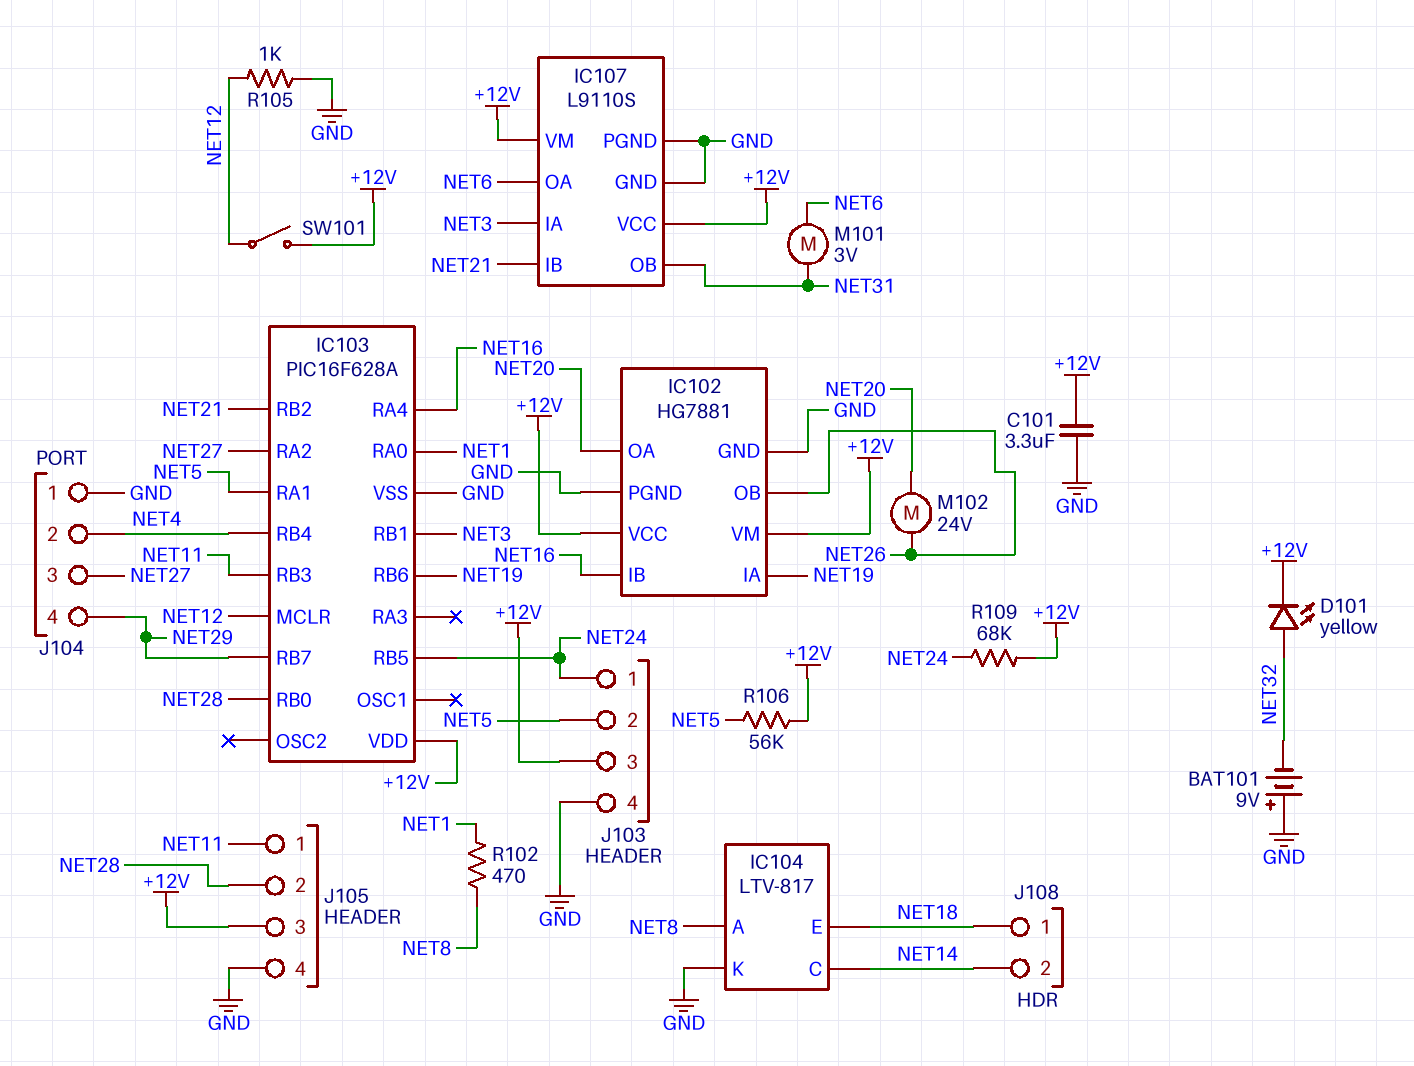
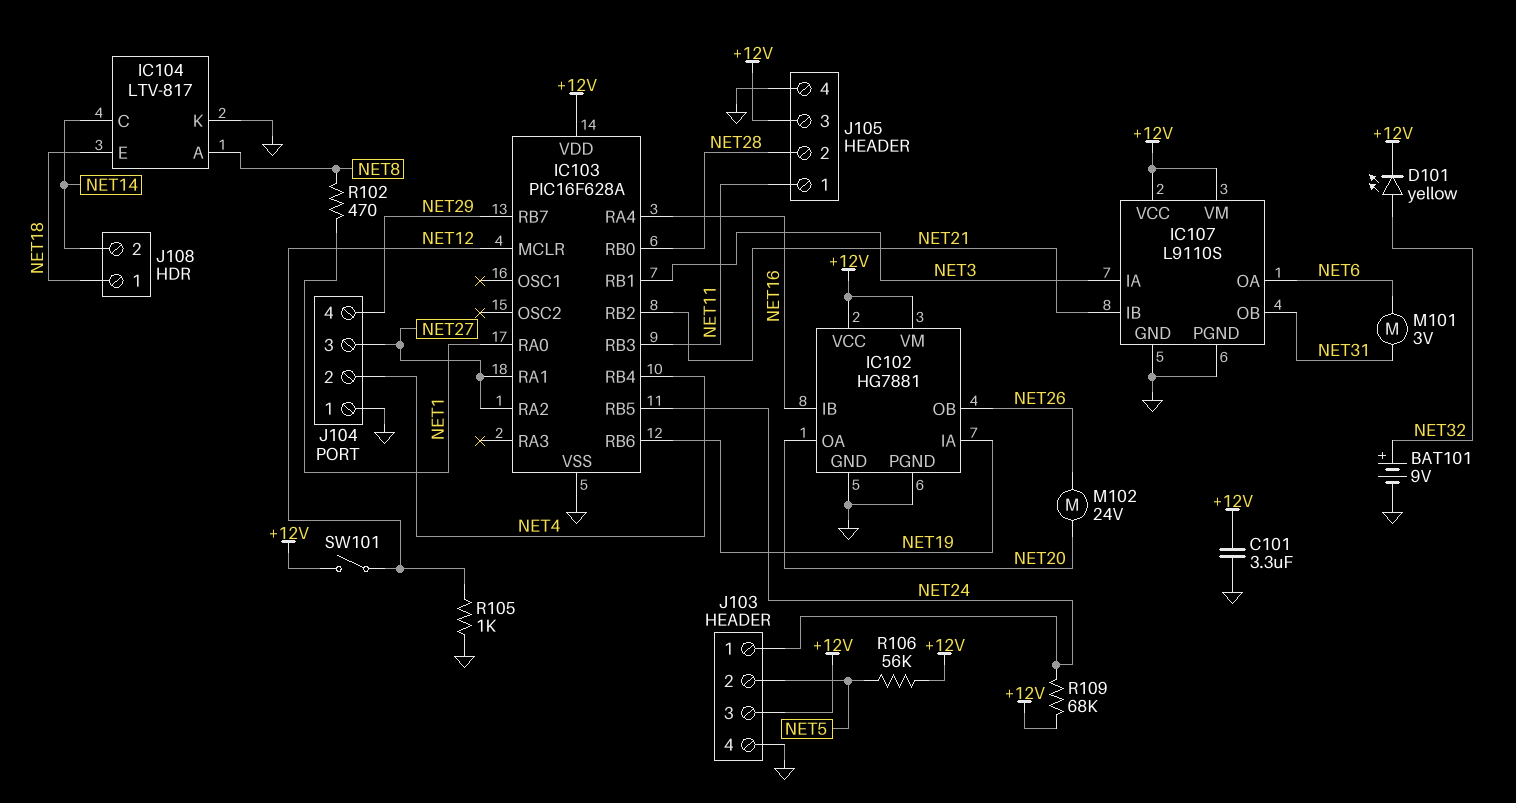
BAT101: 9V (plus GND, minus NET32) -> 9V (plus NET32, minus GND)
IC103 pin RA1: NET5 -> NET27

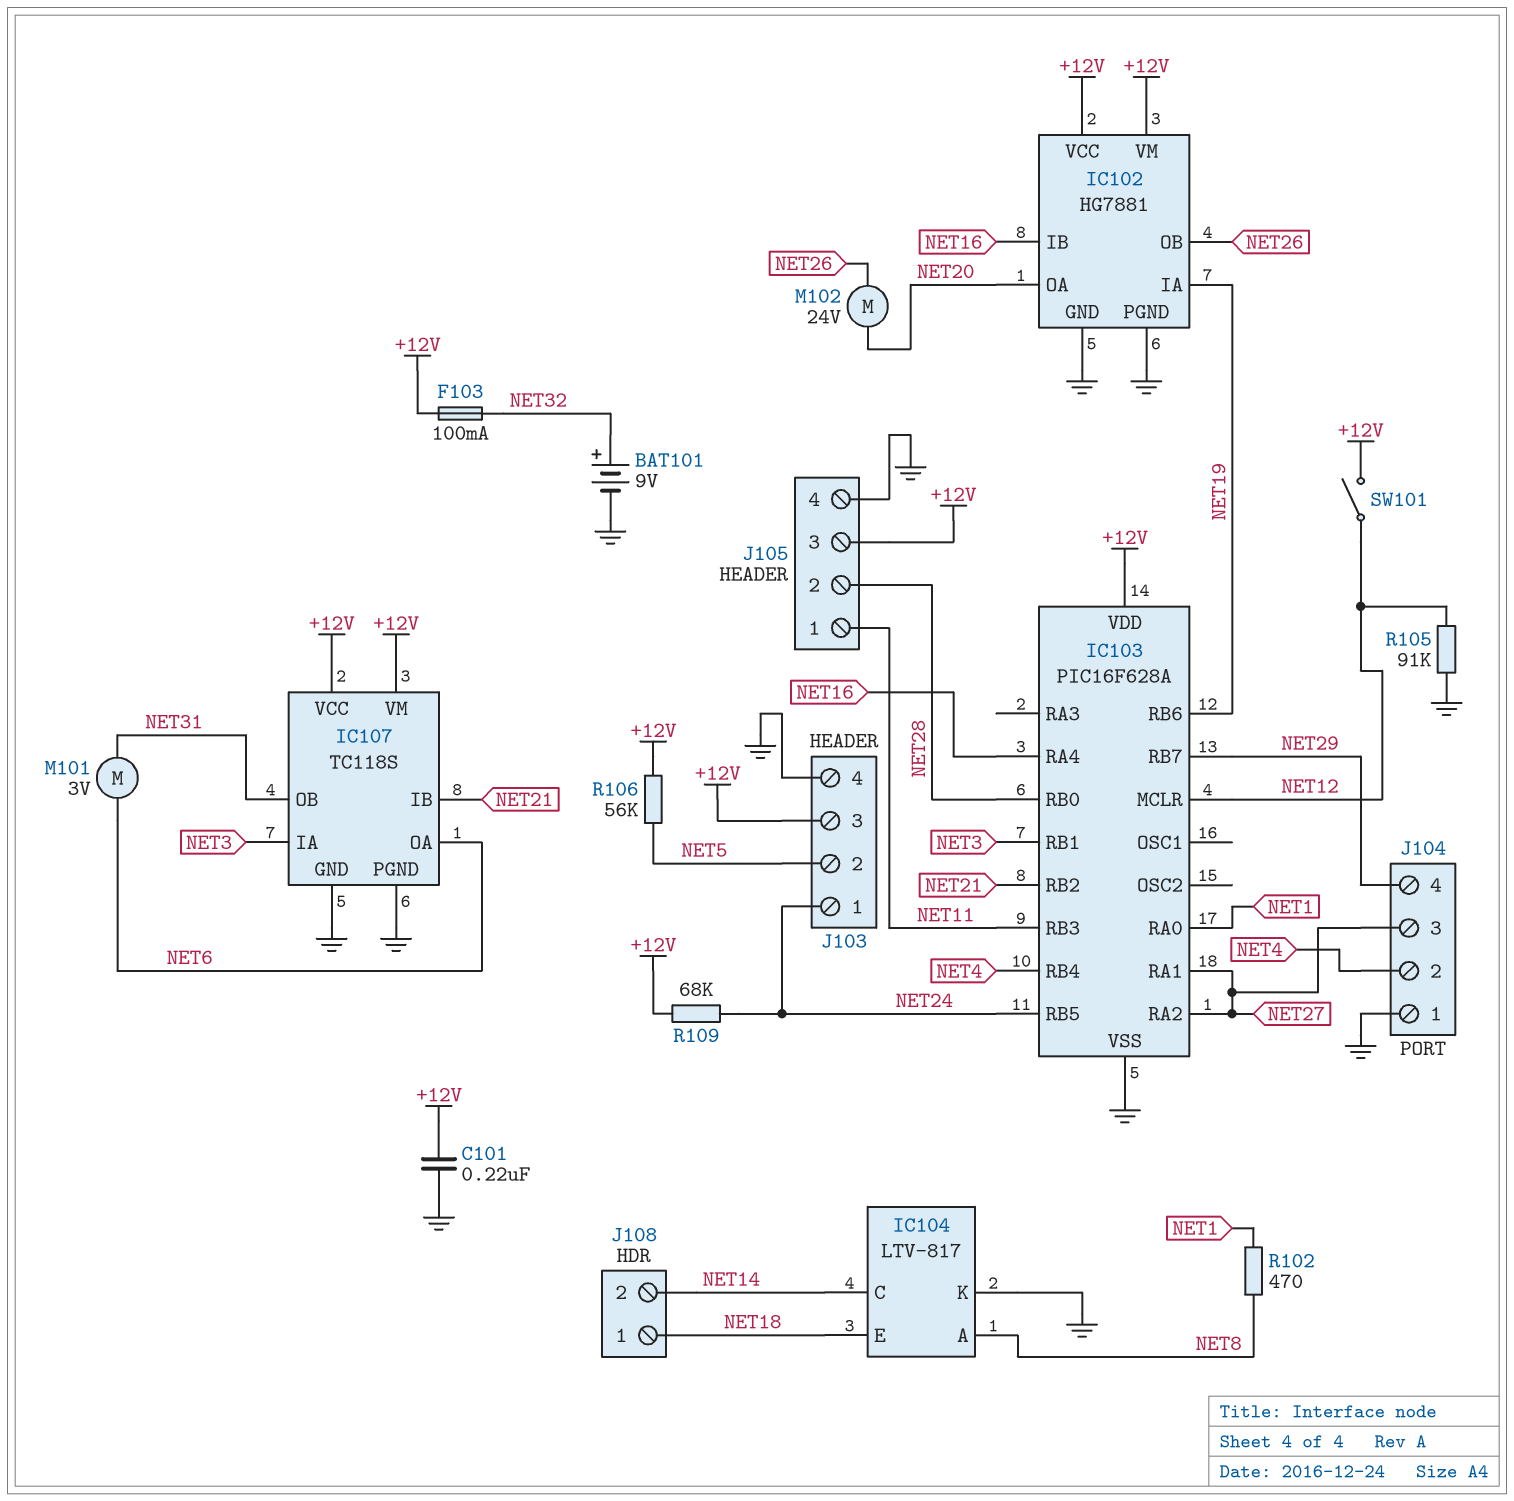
C101: 3.3uF (+12V, GND) -> 220nF (+12V, GND)
D101: LED yellow (A NET32, K +12V) -> none
F103: none -> 100mA (+12V, NET32)
IC107: L9110S -> TC118S
R105: 1k (GND, NET12) -> 91k (GND, NET12)

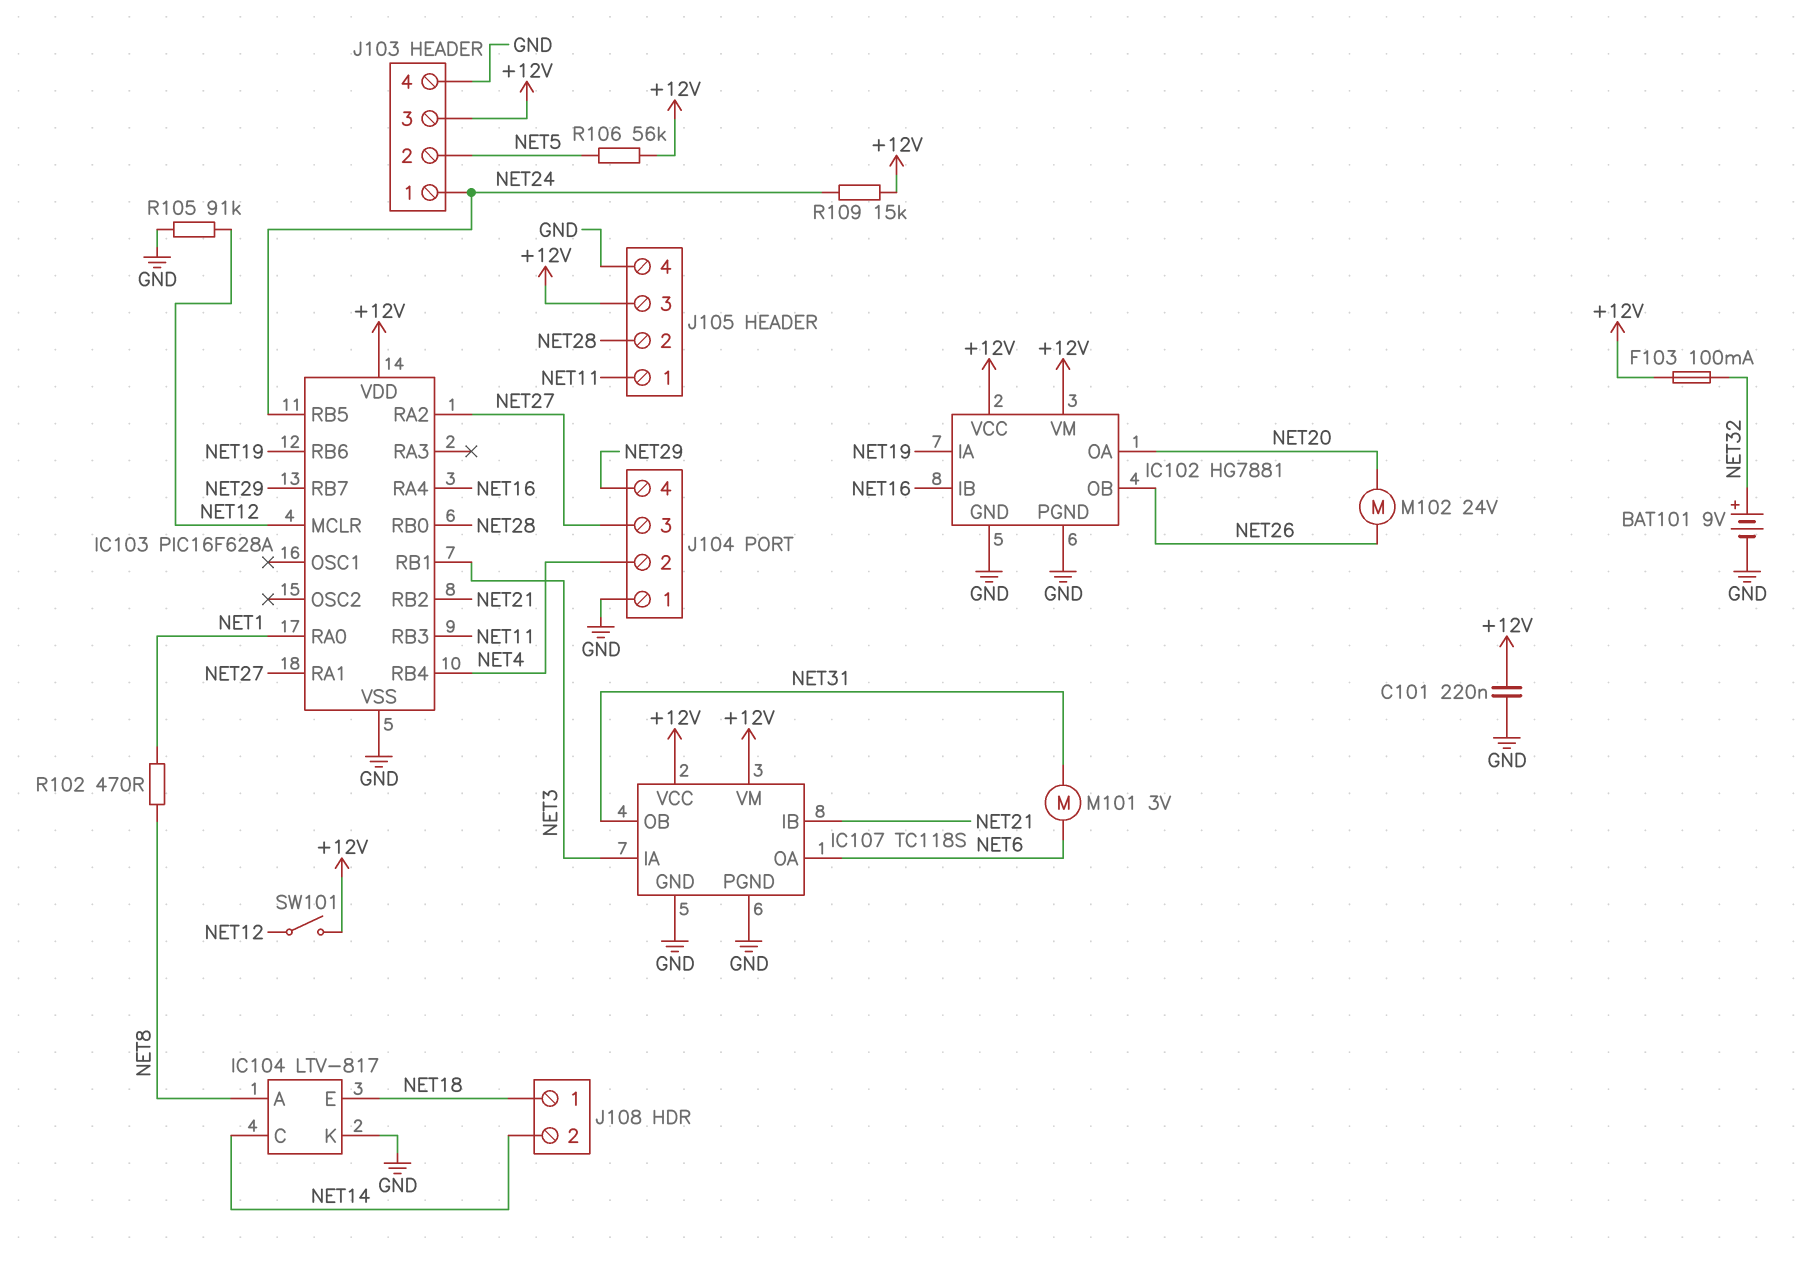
R109: 68k (+12V, NET24) -> 15k (+12V, NET24)

